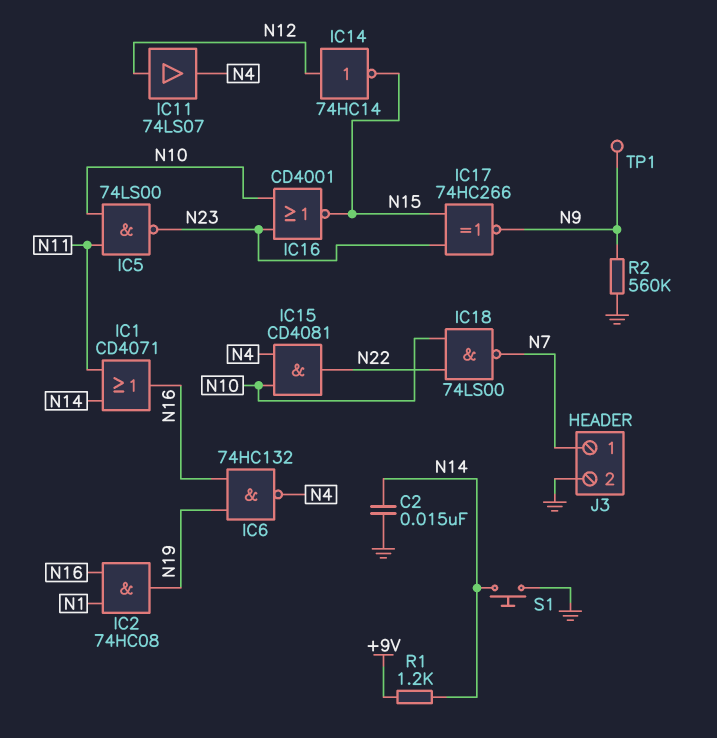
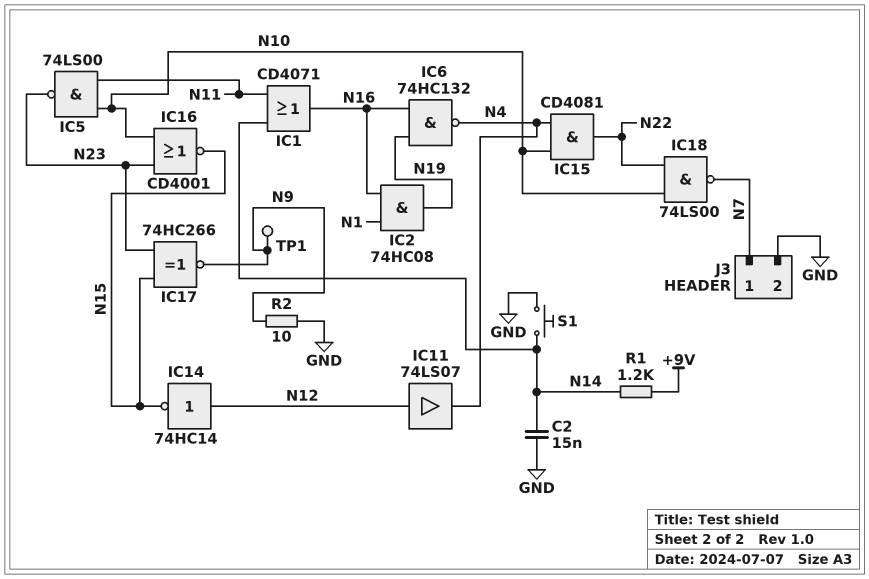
R2: 560k (GND, N9) -> 10 (GND, N9)

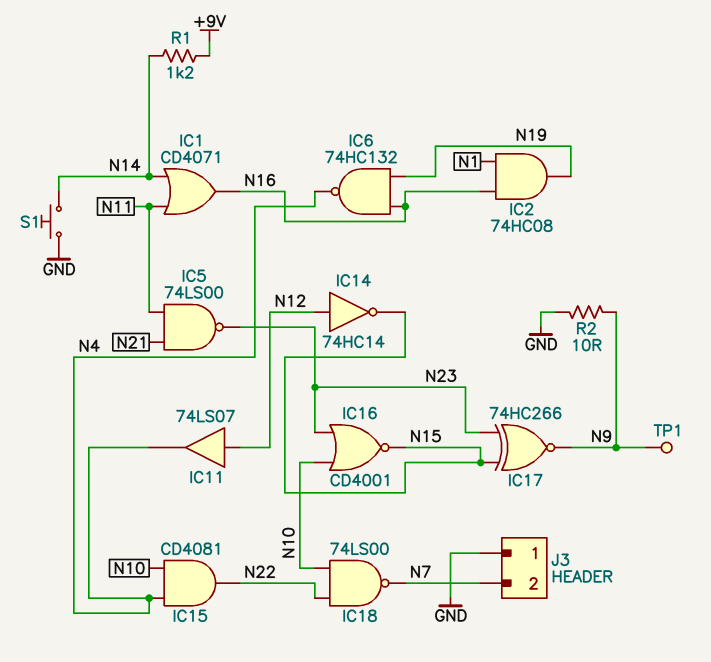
C2: 15nF (GND, N14) -> none
IC5: NAND 74LS00 (in N10, in N11, out N23) -> NAND 74LS00 (in N11, in N21, out N23)
J3 pin 1: N7 -> GND
J3 pin 2: GND -> N7

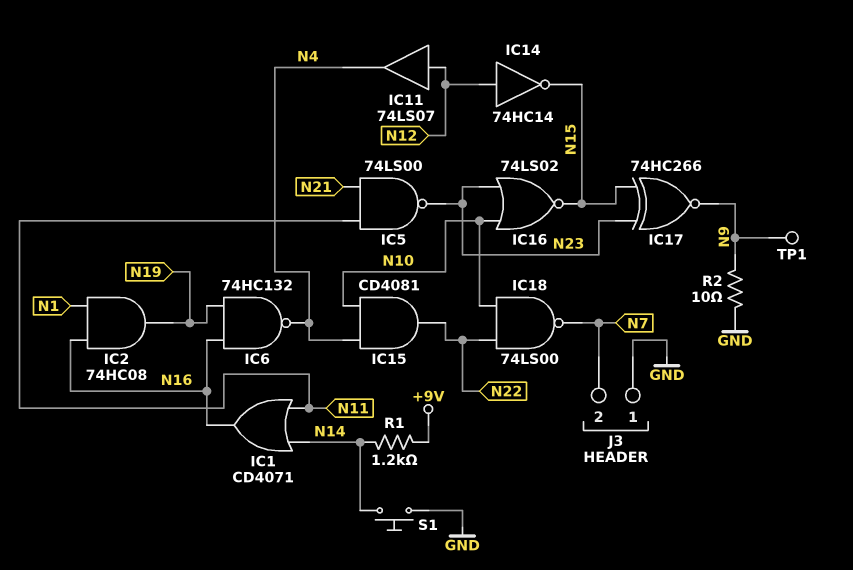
IC16: NOR CD4001 (in N10, in N23, out N15) -> NOR 74LS02 (in N10, in N23, out N15)

